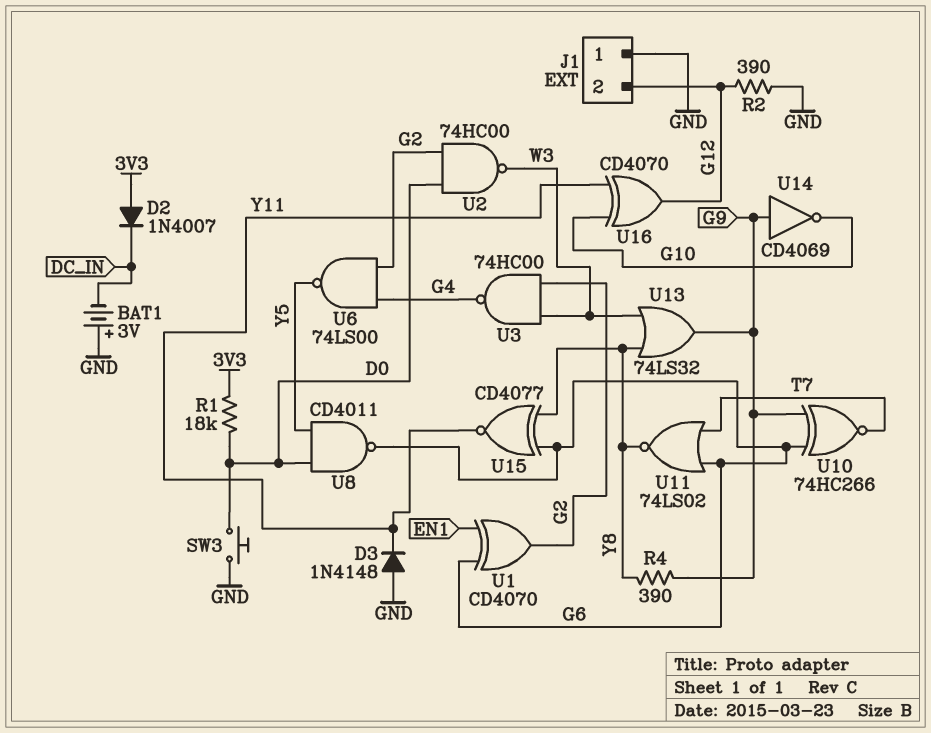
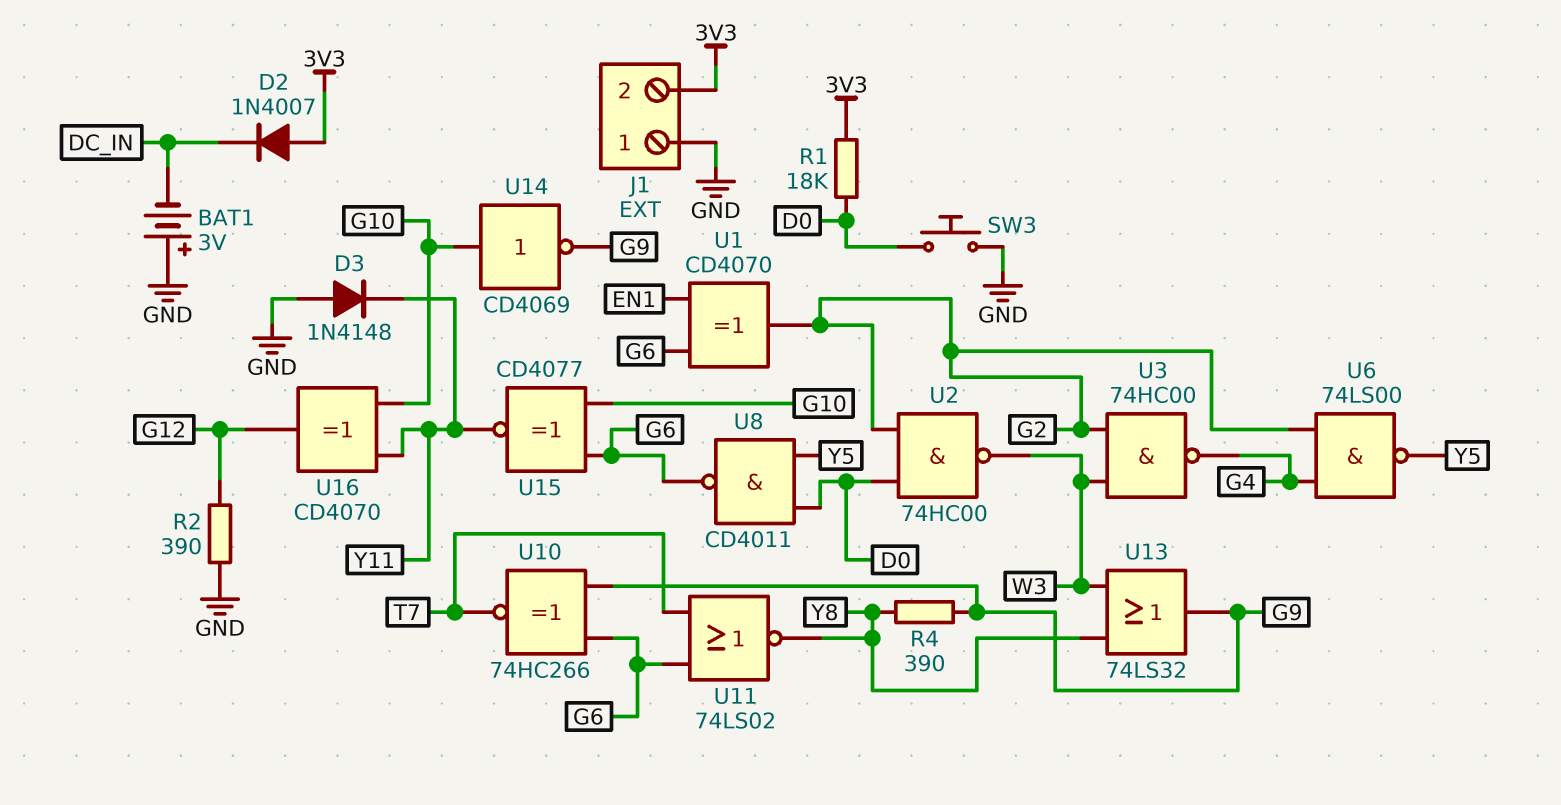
J1 pin 2: G12 -> 3V3
U14: NOT CD4069 (in G9, out G10) -> NOT CD4069 (in G10, out G9)
U15: XNOR CD4077 (in G6, in Y8, out Y11) -> XNOR CD4077 (in G6, in G10, out Y11)

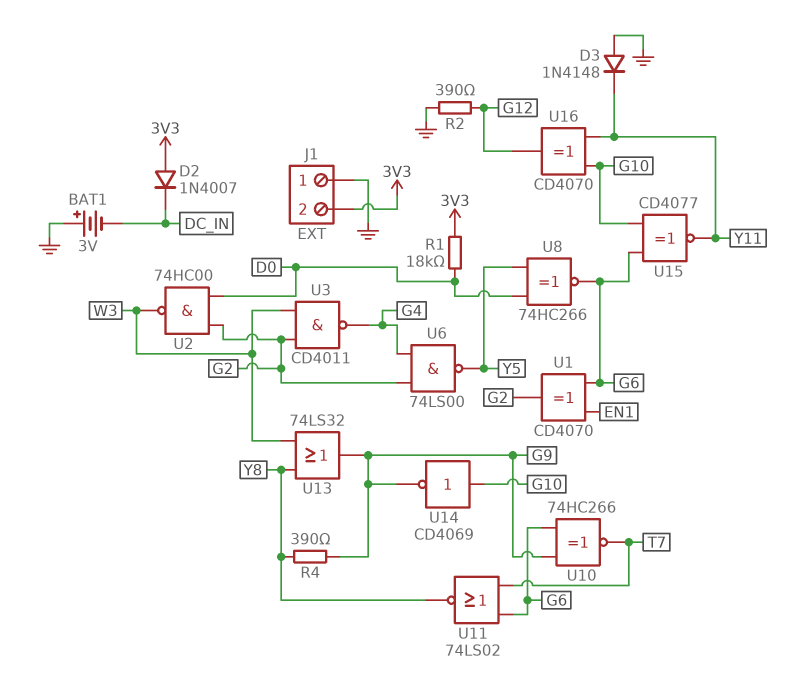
SW3: button (D0, GND) -> none
U3: NAND 74HC00 (in G2, in W3, out G4) -> NAND CD4011 (in G2, in W3, out G4)
U8: NAND CD4011 (in D0, in Y5, out G6) -> XNOR 74HC266 (in D0, in Y5, out G6)

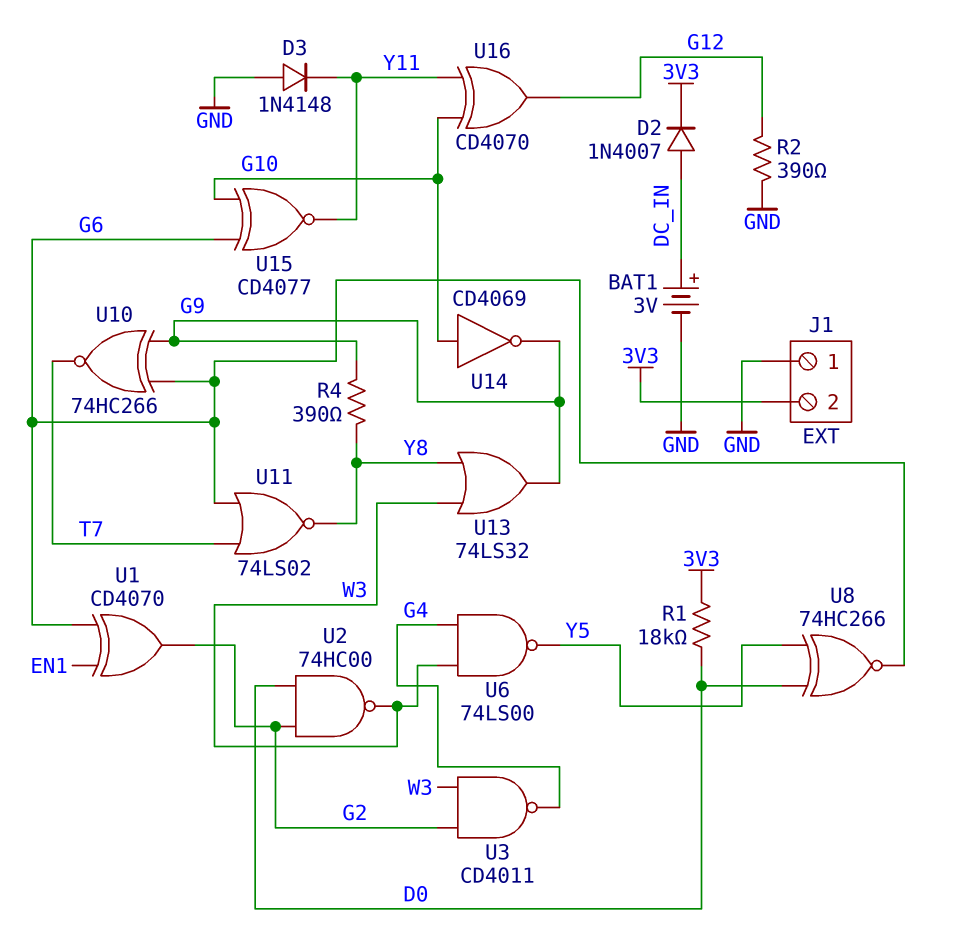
BAT1: 3V (plus GND, minus DC_IN) -> 3V (plus DC_IN, minus GND)
D2: diode 1N4007 (A 3V3, K DC_IN) -> diode 1N4007 (A DC_IN, K 3V3)
U6: NAND 74LS00 (in G2, in G4, out Y5) -> NAND 74LS00 (in G4, in W3, out Y5)

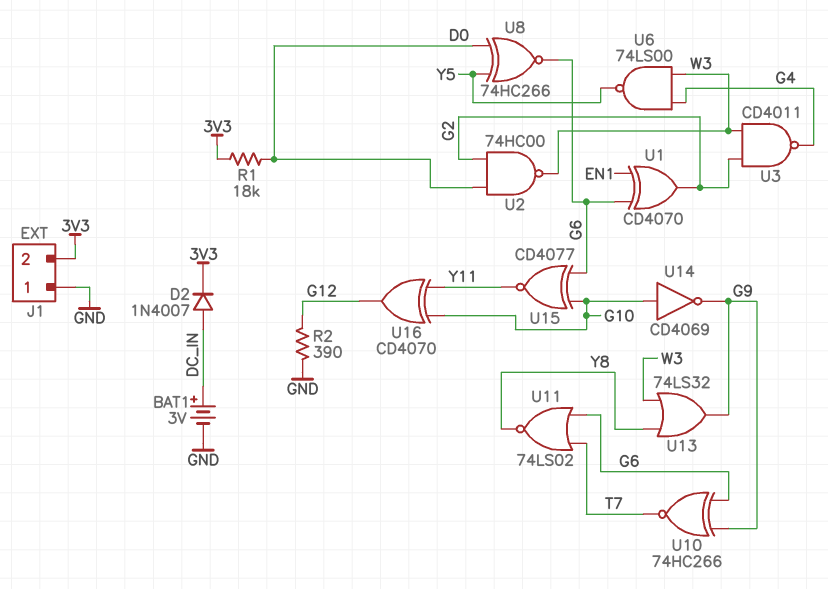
D3: diode 1N4148 (A GND, K Y11) -> none
R4: 390 (G9, Y8) -> none

